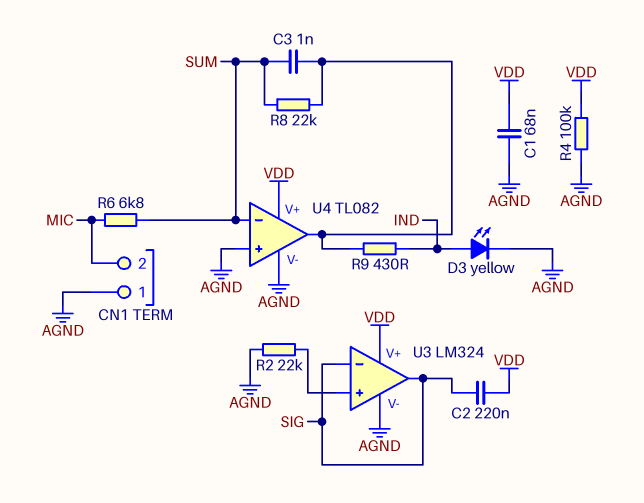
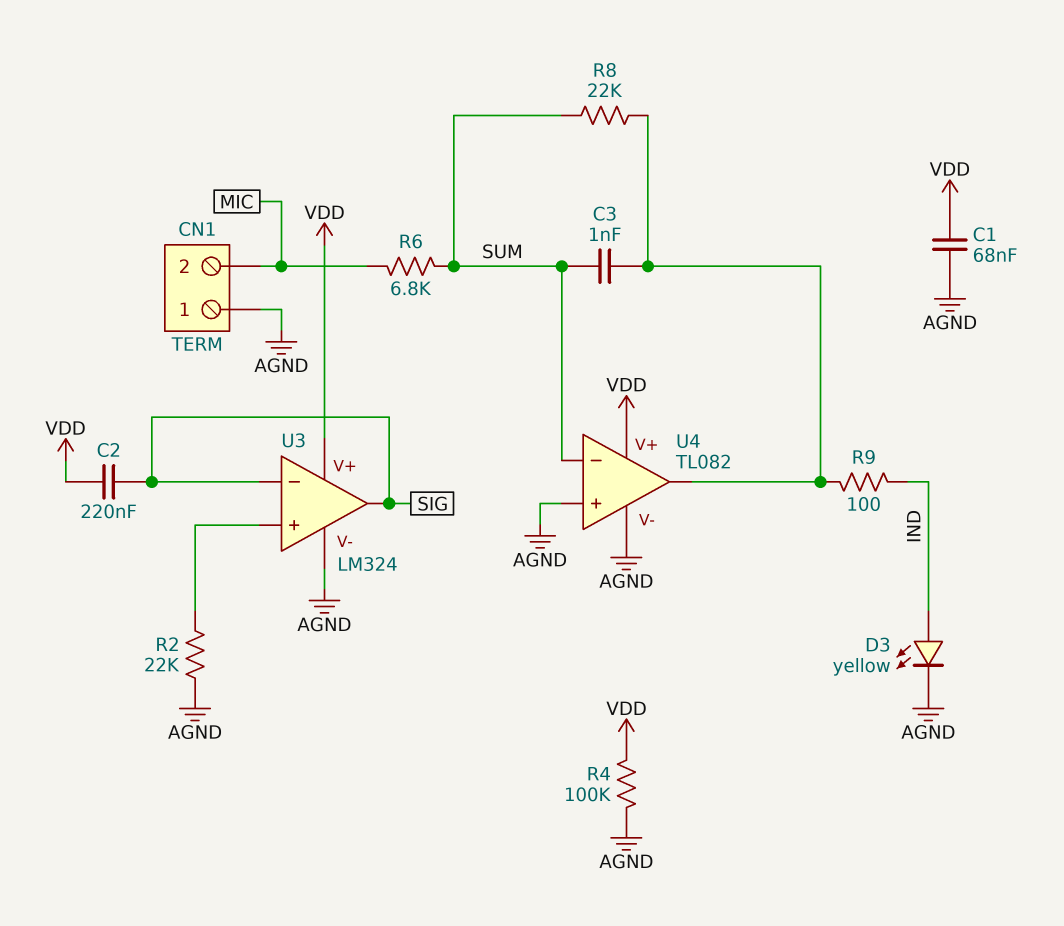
R9: 430 (IND, U4/out) -> 100 (IND, U4/out)

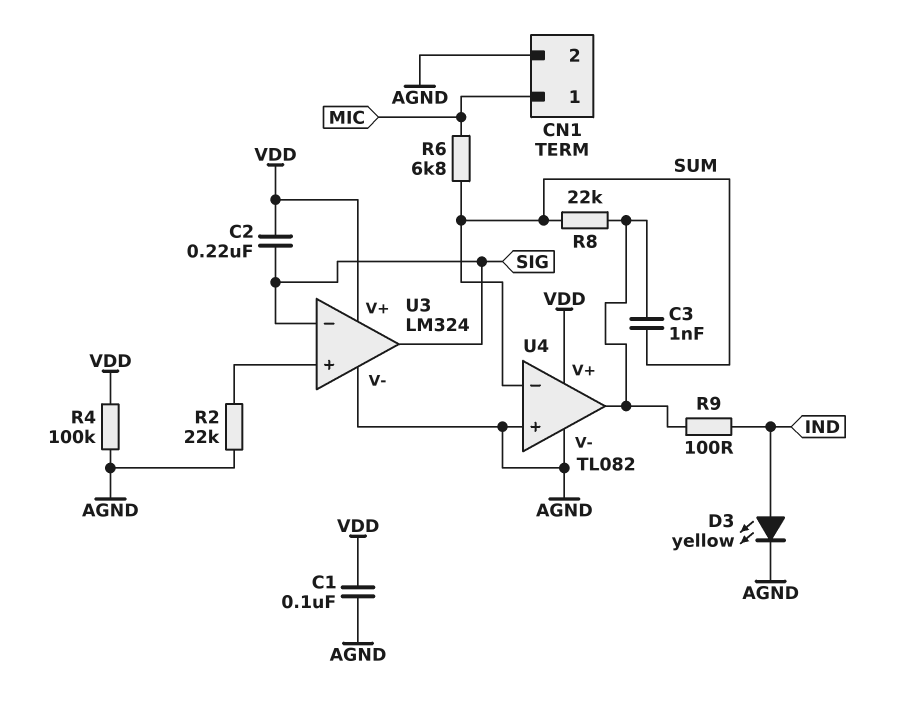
C1: 68nF (AGND, VDD) -> 100nF (AGND, VDD)
CN1 pin 1: AGND -> MIC
CN1 pin 2: MIC -> AGND

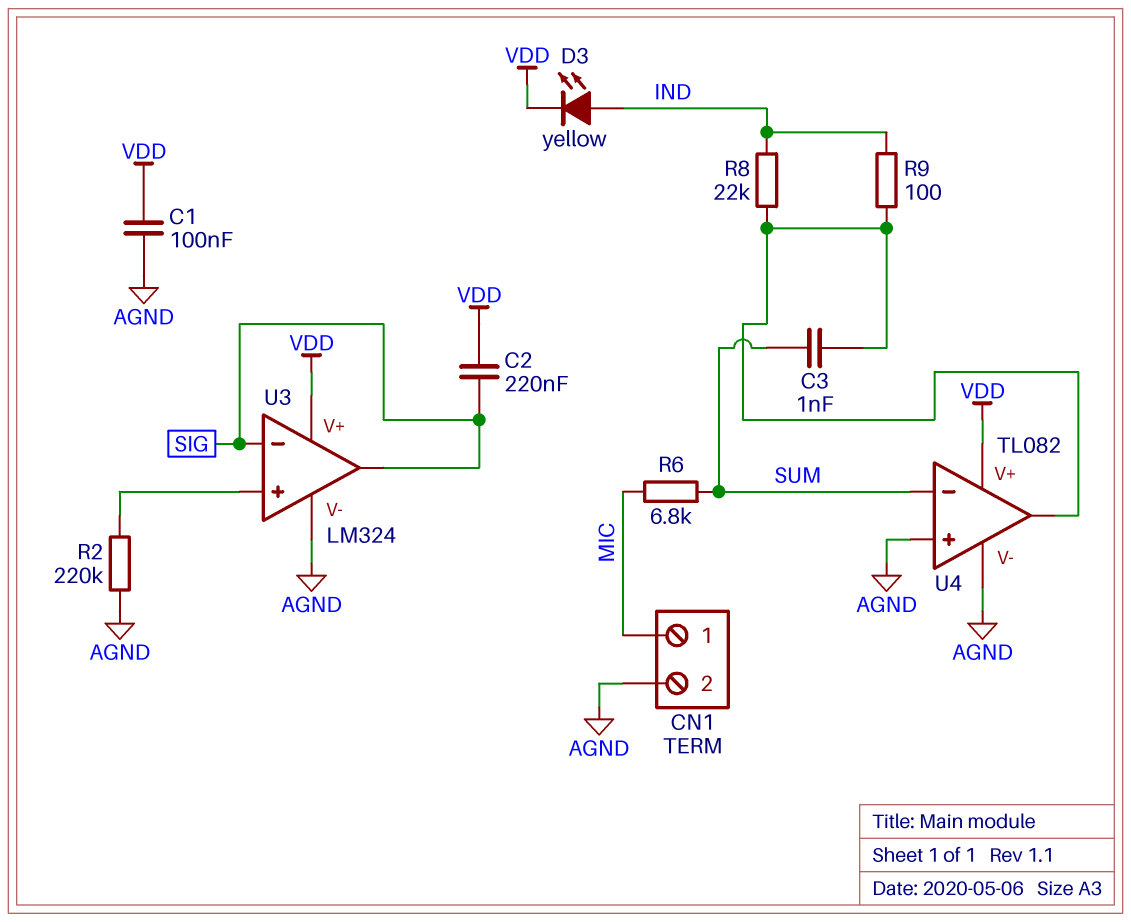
D3: LED yellow (A IND, K AGND) -> LED yellow (A IND, K VDD)
R2: 22k (AGND, U3/in+) -> 220k (AGND, U3/in+)
R4: 100k (AGND, VDD) -> none
R8: 22k (SUM, U4/out) -> 22k (IND, U4/out)

